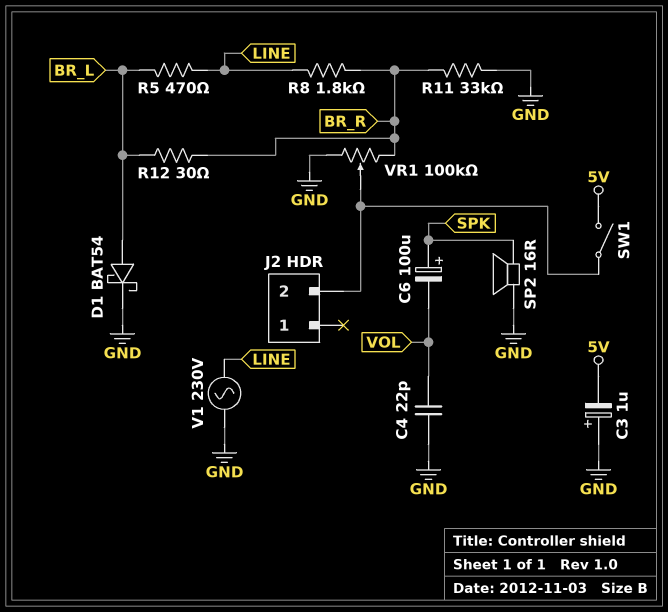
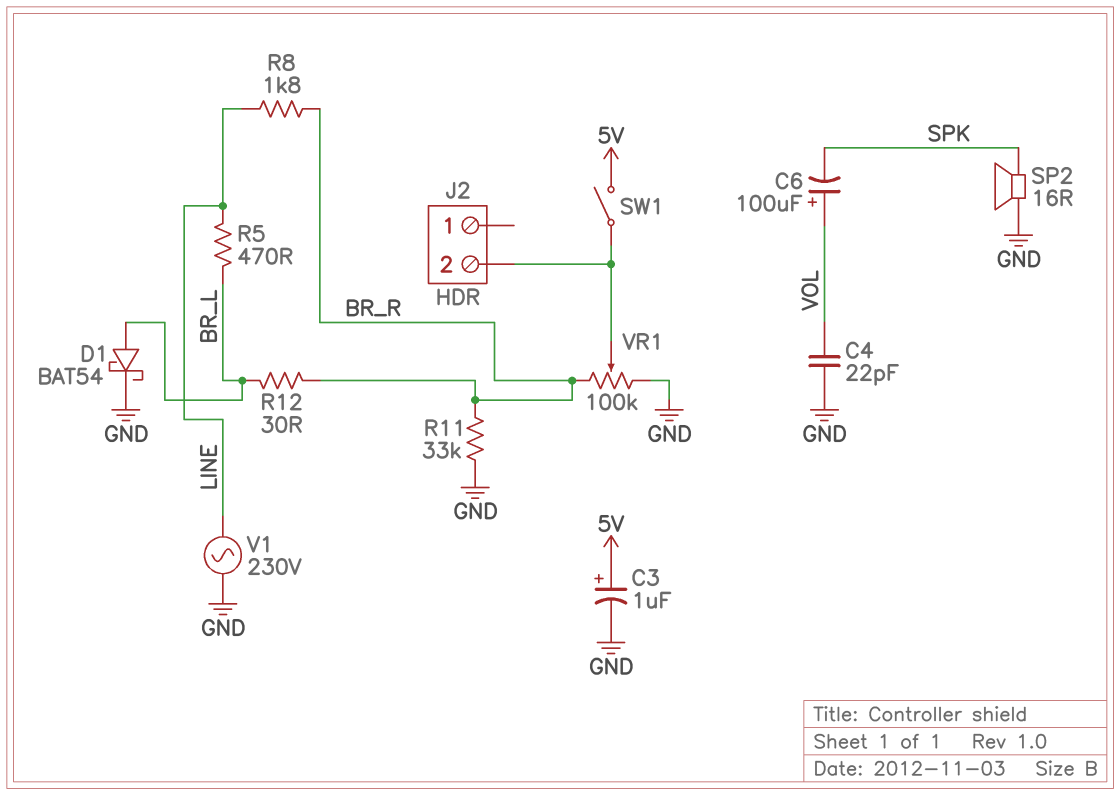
C3: 1uF (plus GND, minus 5V) -> 1uF (plus 5V, minus GND)
C6: 100uF (plus SPK, minus VOL) -> 100uF (plus VOL, minus SPK)

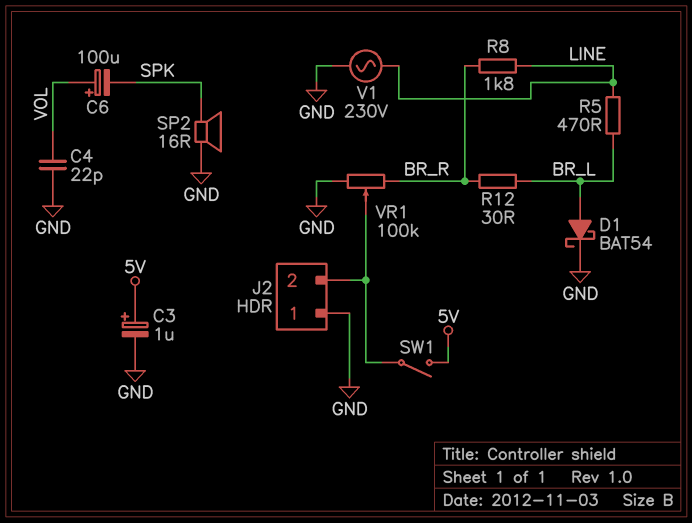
J2 pin 1: none -> GND
R11: 33k (BR_R, GND) -> none

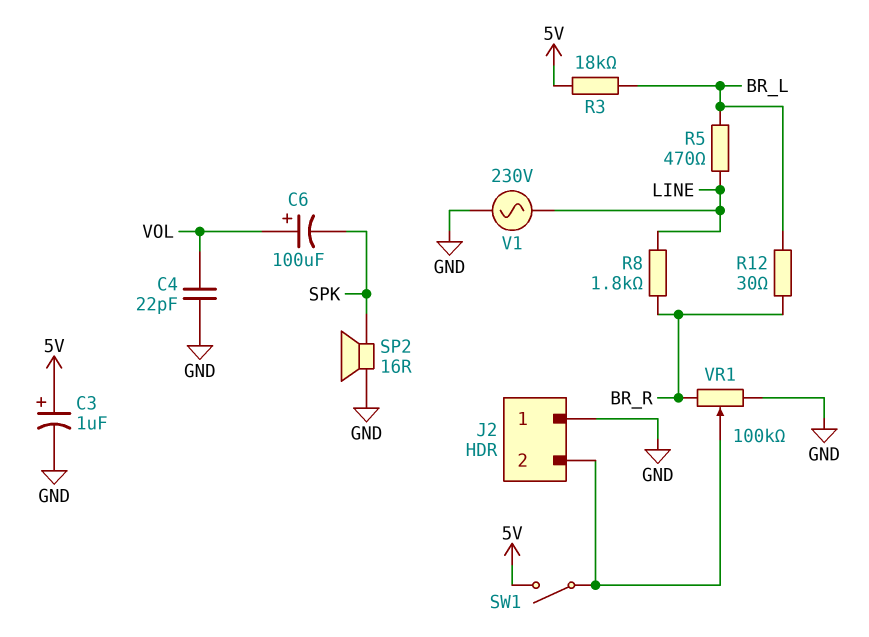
D1: schottky BAT54 (A BR_L, K GND) -> none
R3: none -> 18k (5V, BR_L)

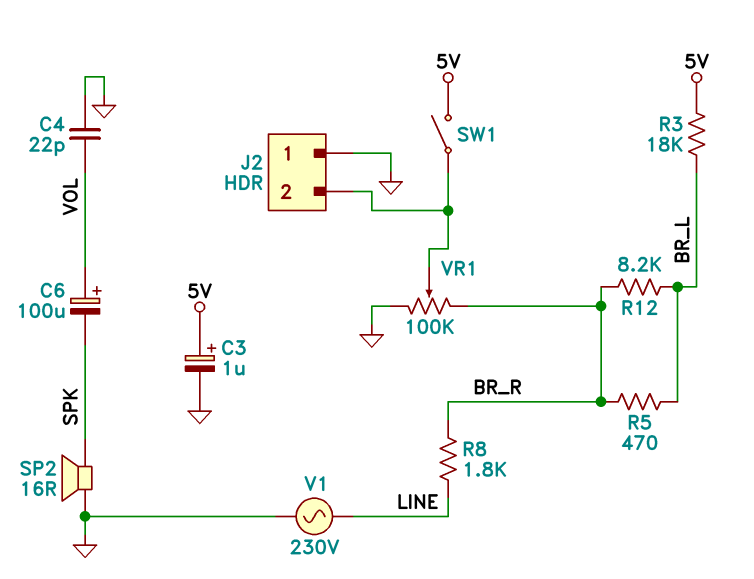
R5: 470 (BR_L, LINE) -> 470 (BR_L, BR_R)
R12: 30 (BR_L, BR_R) -> 8.2k (BR_L, BR_R)

